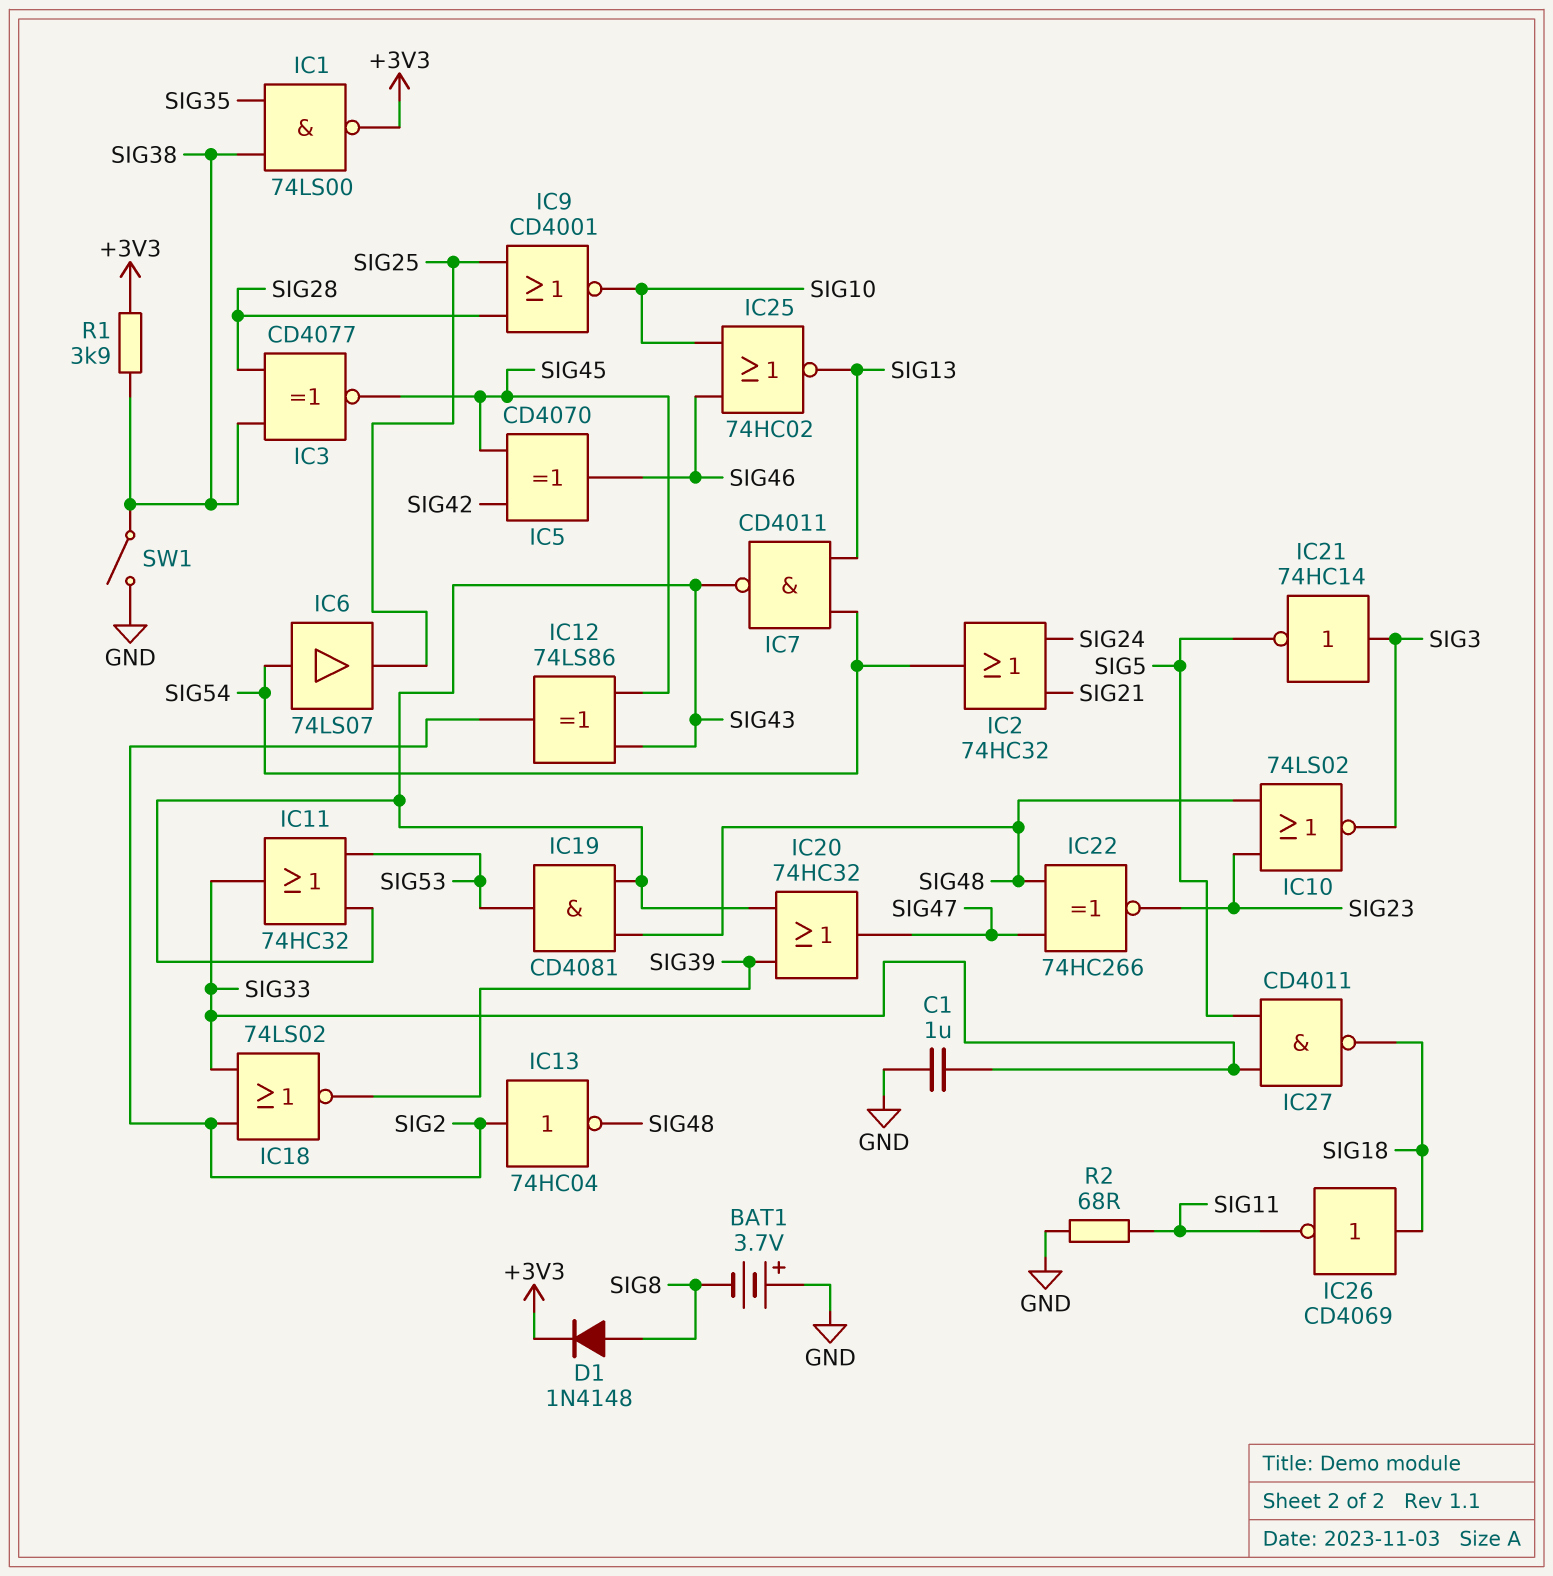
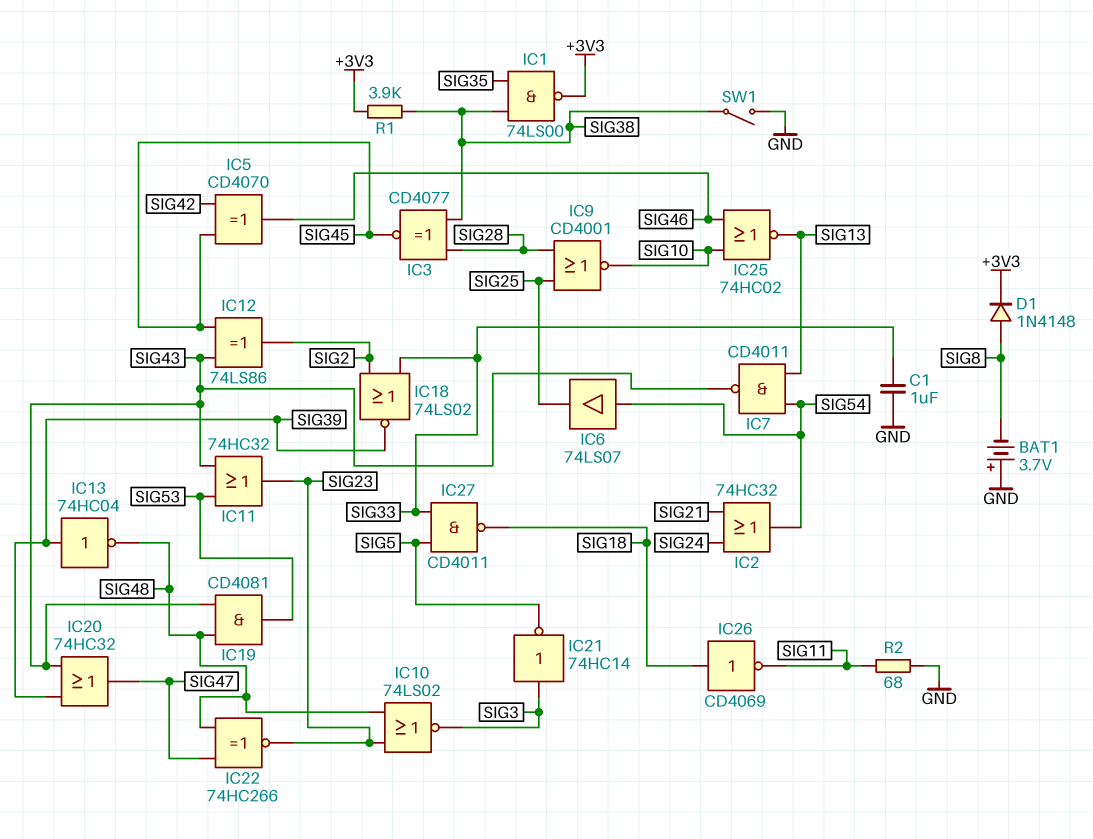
IC11: OR 74HC32 (in SIG43, in SIG53, out SIG33) -> OR 74HC32 (in SIG43, in SIG53, out SIG23)
IC13: NOT 74HC04 (in SIG2, out SIG48) -> NOT 74HC04 (in SIG39, out SIG48)

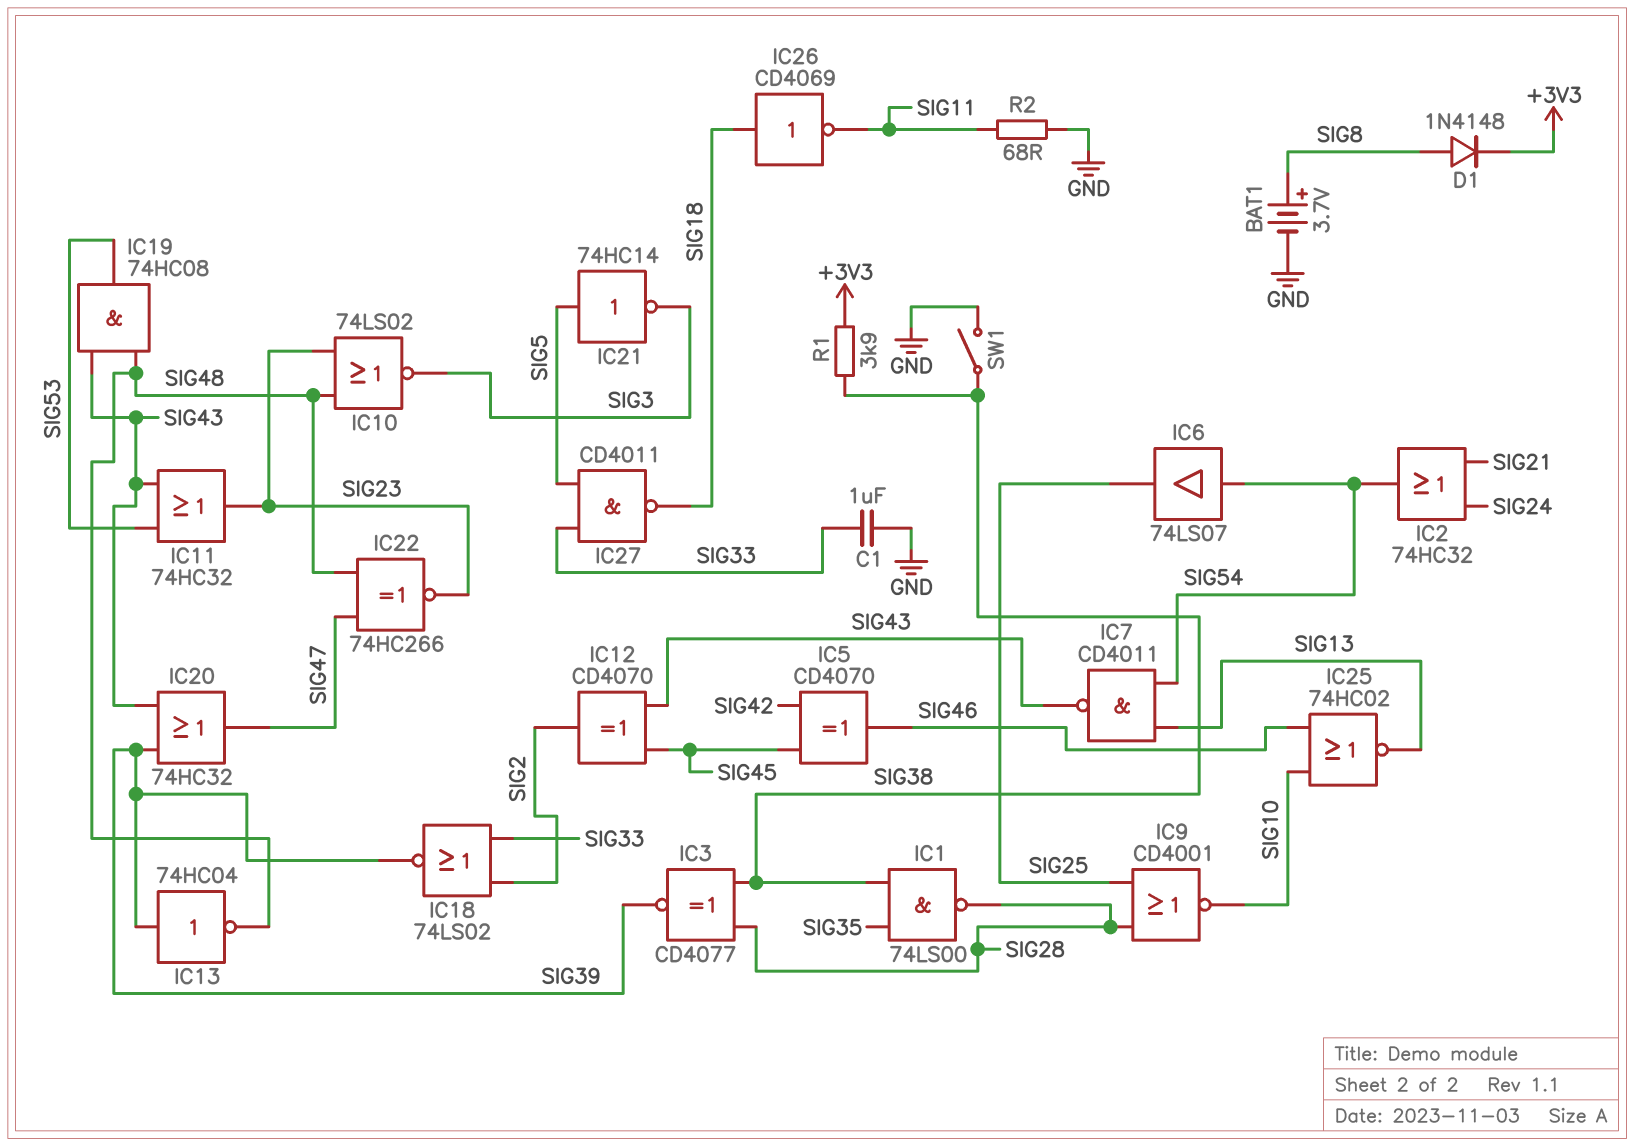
BAT1: 3.7V (plus GND, minus SIG8) -> 3.7V (plus SIG8, minus GND)
IC1: NAND 74LS00 (in SIG35, in SIG38, out +3V3) -> NAND 74LS00 (in SIG35, in SIG38, out SIG28)
IC3: XNOR CD4077 (in SIG28, in SIG38, out SIG45) -> XNOR CD4077 (in SIG28, in SIG38, out SIG39)
IC12: XOR 74LS86 (in SIG43, in SIG45, out SIG2) -> XOR CD4070 (in SIG43, in SIG45, out SIG2)
IC19: AND CD4081 (in SIG43, in SIG48, out SIG53) -> AND 74HC08 (in SIG43, in SIG48, out SIG53)
IC21: NOT 74HC14 (in SIG3, out SIG5) -> NOT 74HC14 (in SIG5, out SIG3)

